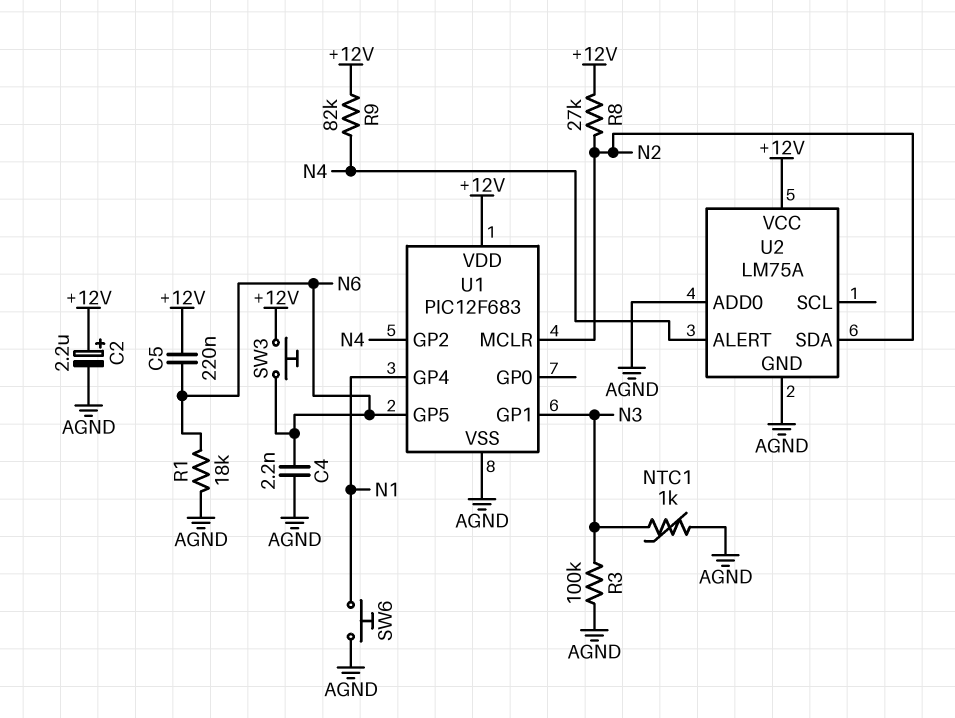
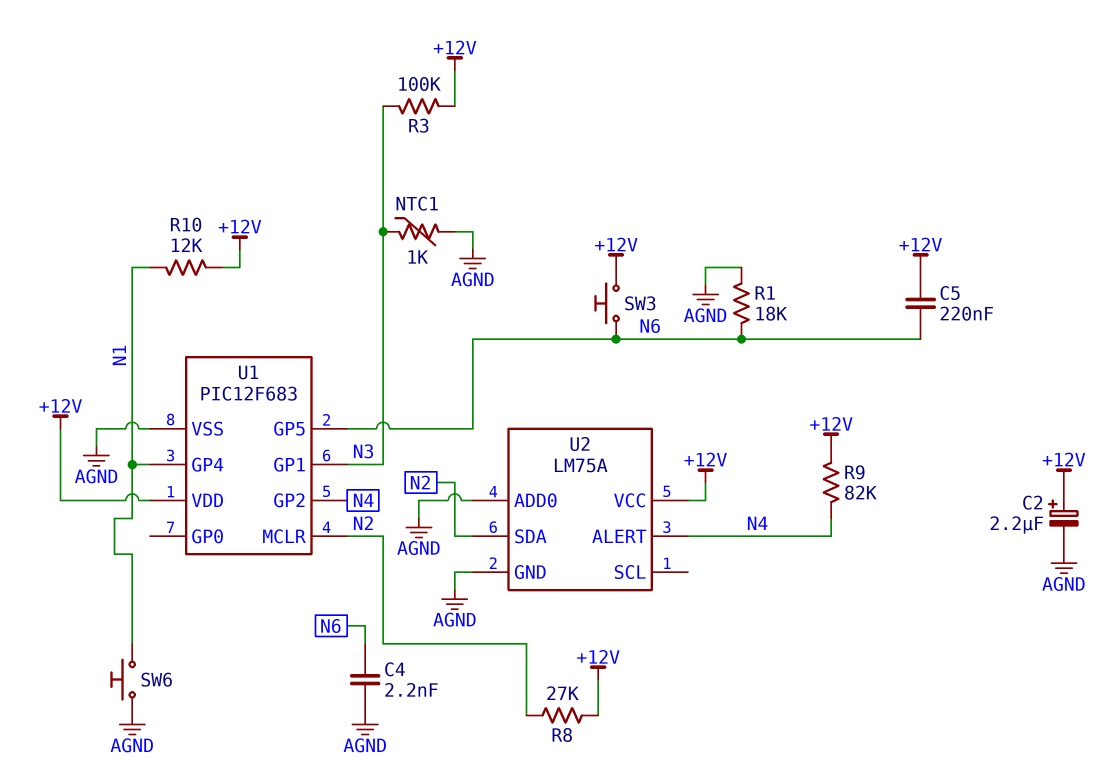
R3: 100k (AGND, N3) -> 100k (+12V, N3)
R10: none -> 12k (+12V, N1)

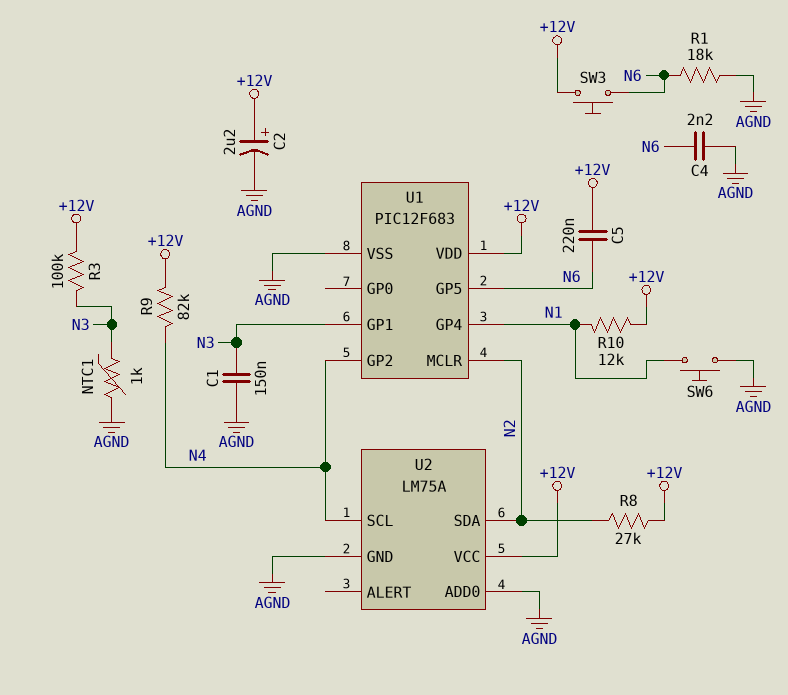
C1: none -> 150nF (AGND, N3)
U2 pin ALERT: N4 -> none
U2 pin SCL: none -> N4

